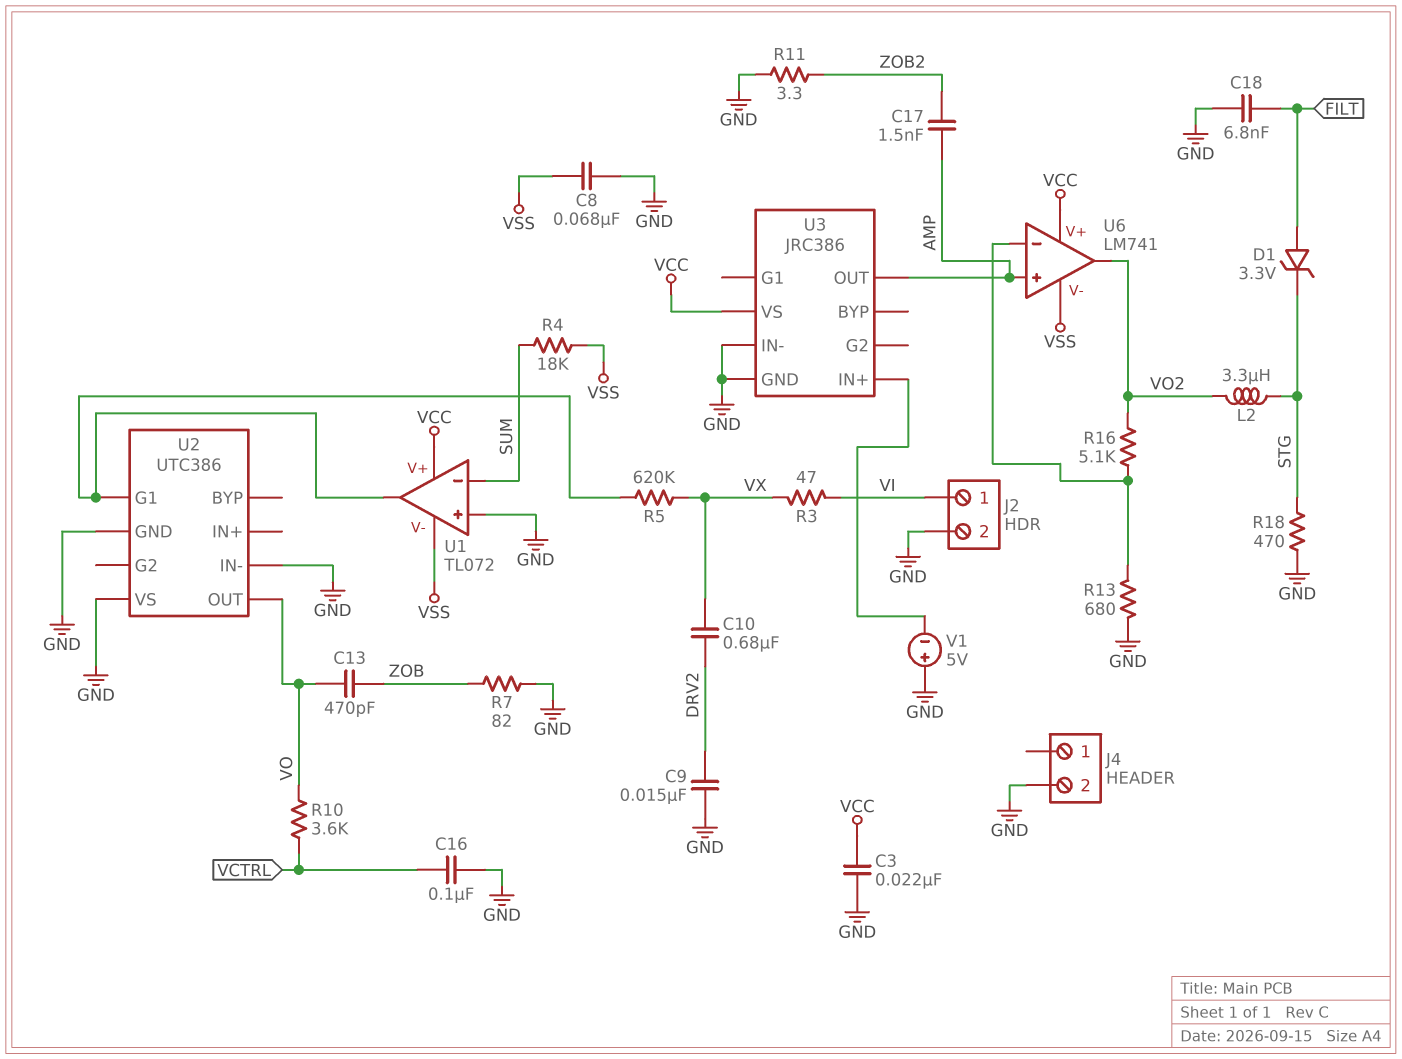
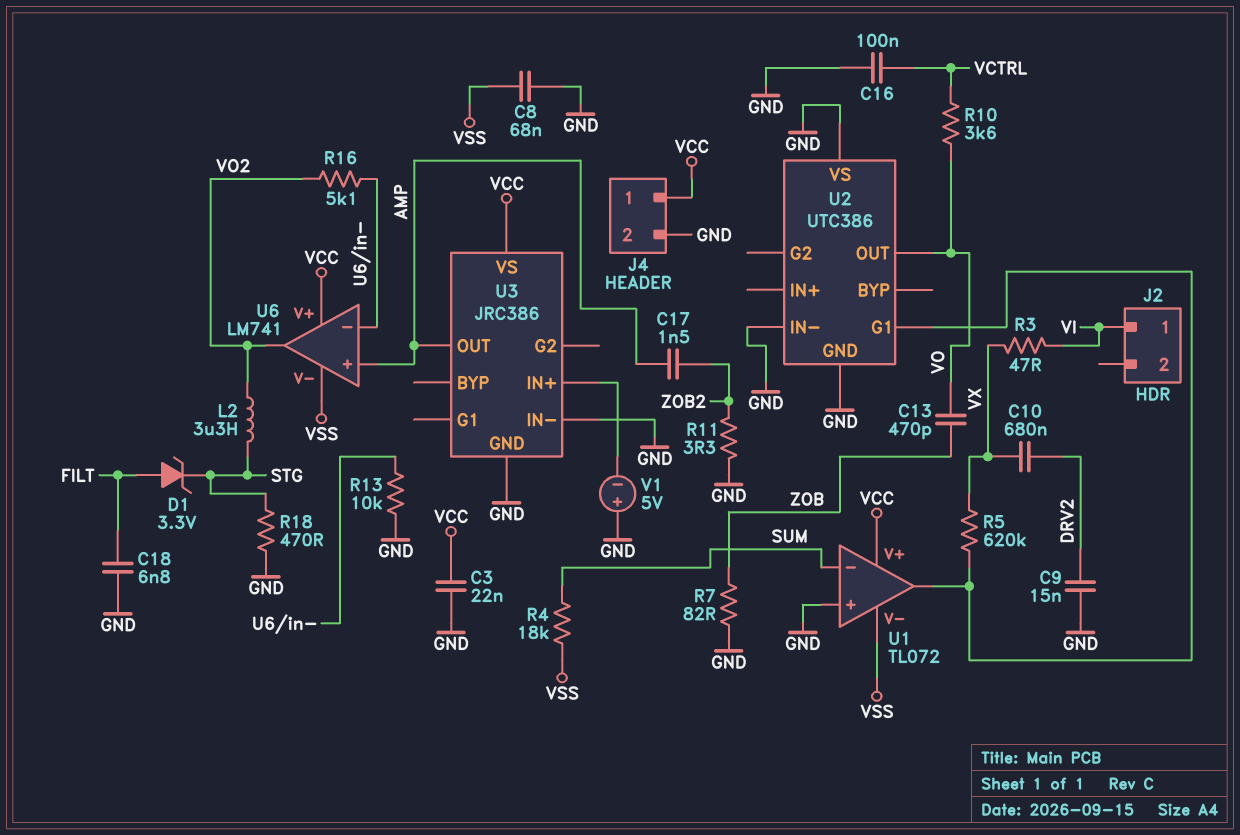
J2 pin 2: GND -> none
J4 pin 1: none -> VCC
R13: 680 (GND, U6/in-) -> 10k (GND, U6/in-)

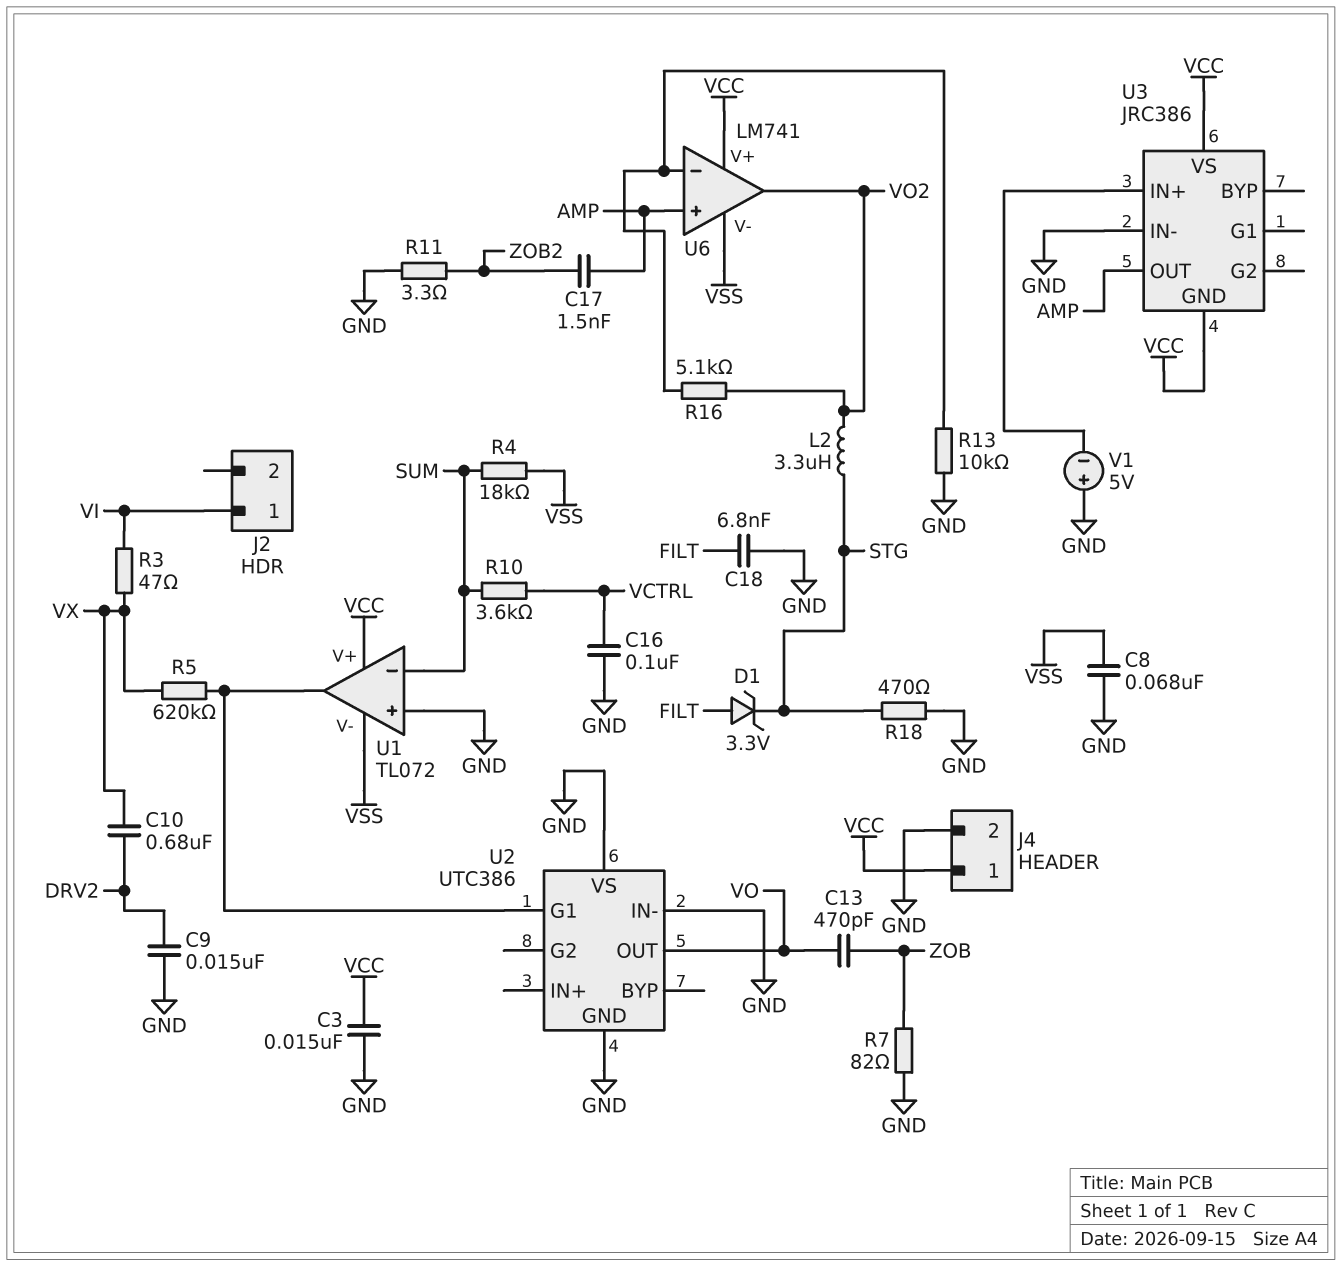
C3: 22nF (GND, VCC) -> 15nF (GND, VCC)
R10: 3.6k (VCTRL, VO) -> 3.6k (SUM, VCTRL)
U3 pin GND: GND -> VCC

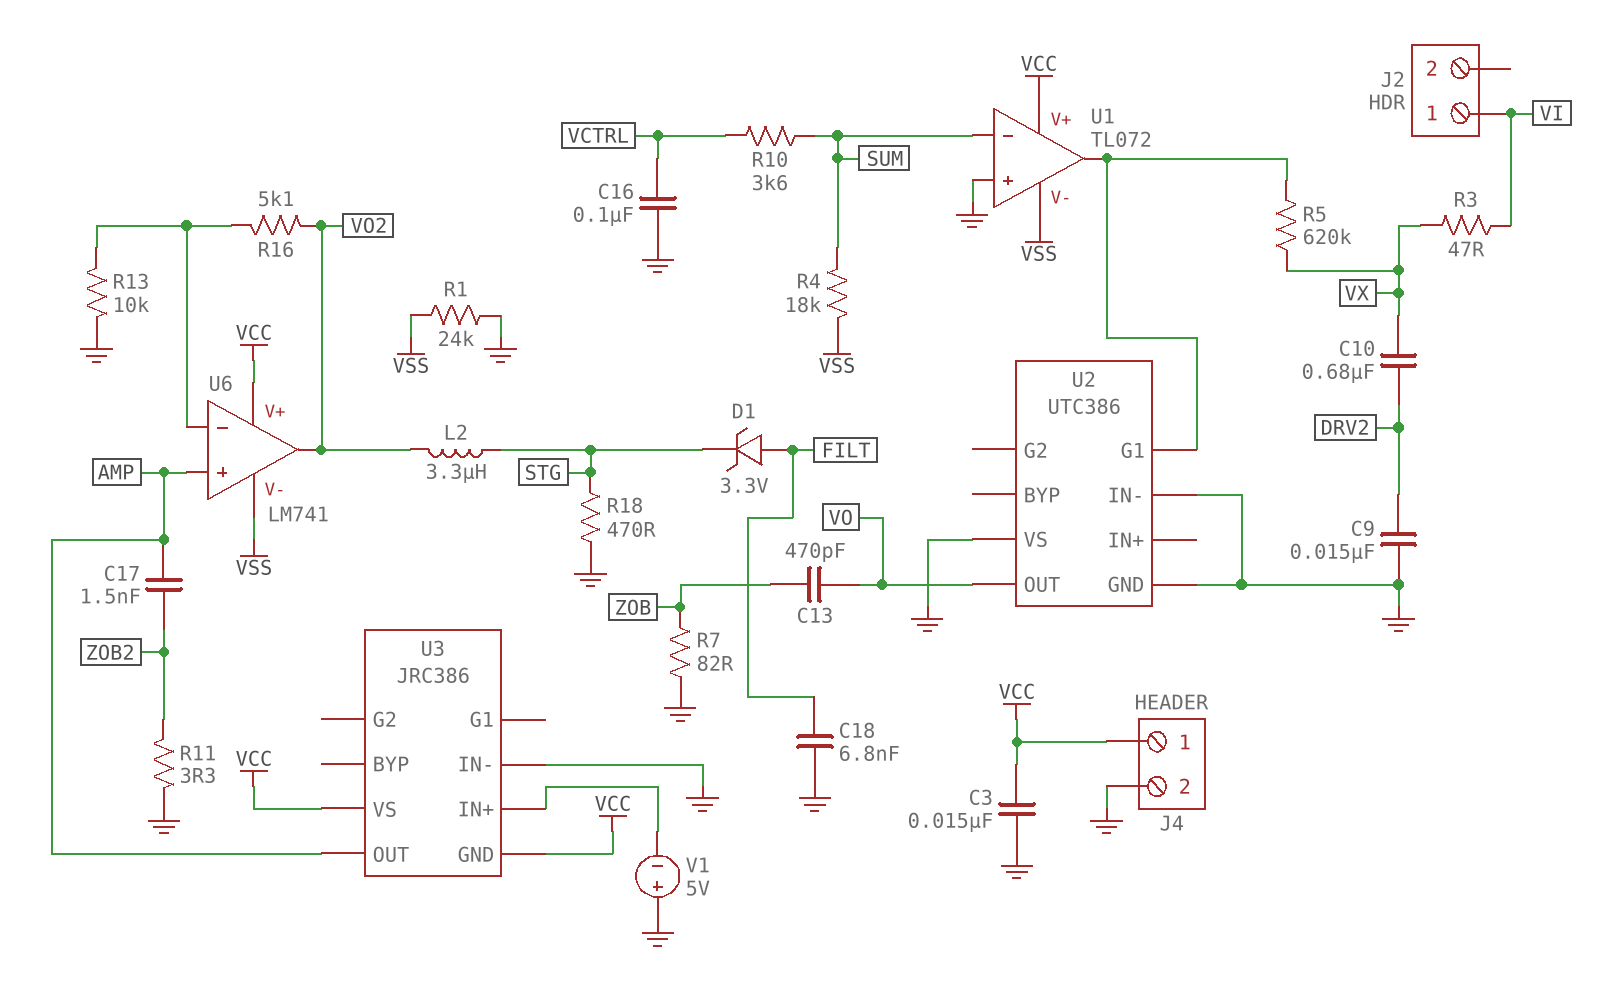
C8: 68nF (GND, VSS) -> none
R1: none -> 24k (GND, VSS)

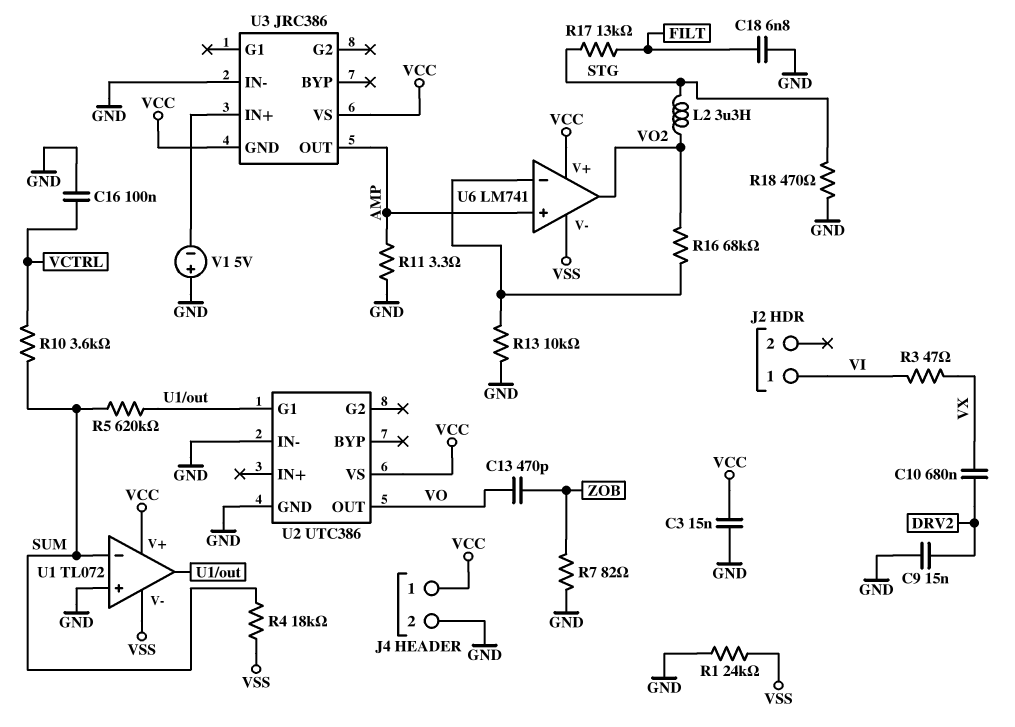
C17: 1.5nF (AMP, ZOB2) -> none
D1: zener 3.3V (A FILT, K STG) -> none
R5: 620k (U1/out, VX) -> 620k (SUM, U1/out)
R11: 3.3 (GND, ZOB2) -> 3.3 (AMP, GND)
R16: 5.1k (U6/in-, VO2) -> 68k (U6/in-, VO2)
R17: none -> 13k (FILT, STG)
U2 pin VS: GND -> VCC

